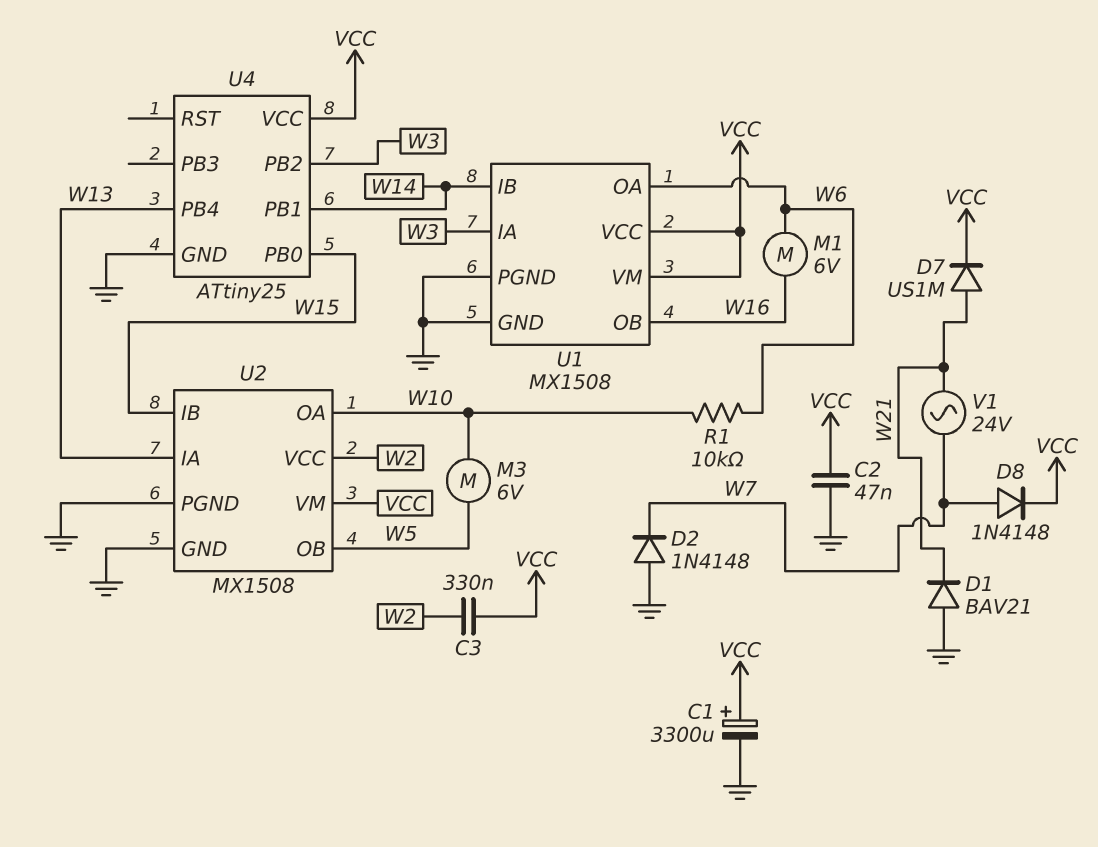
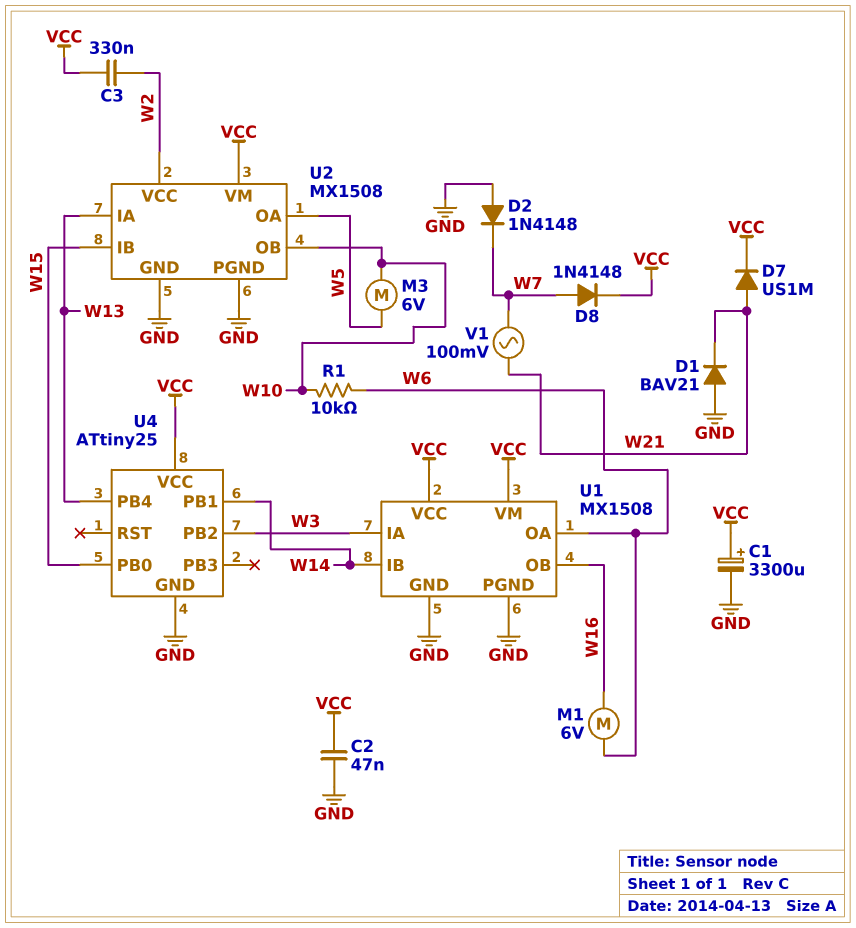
U2 pin OA: W10 -> W5
U2 pin OB: W5 -> W10
V1: AC 24V (W7, W21) -> AC 100mV (W7, W21)

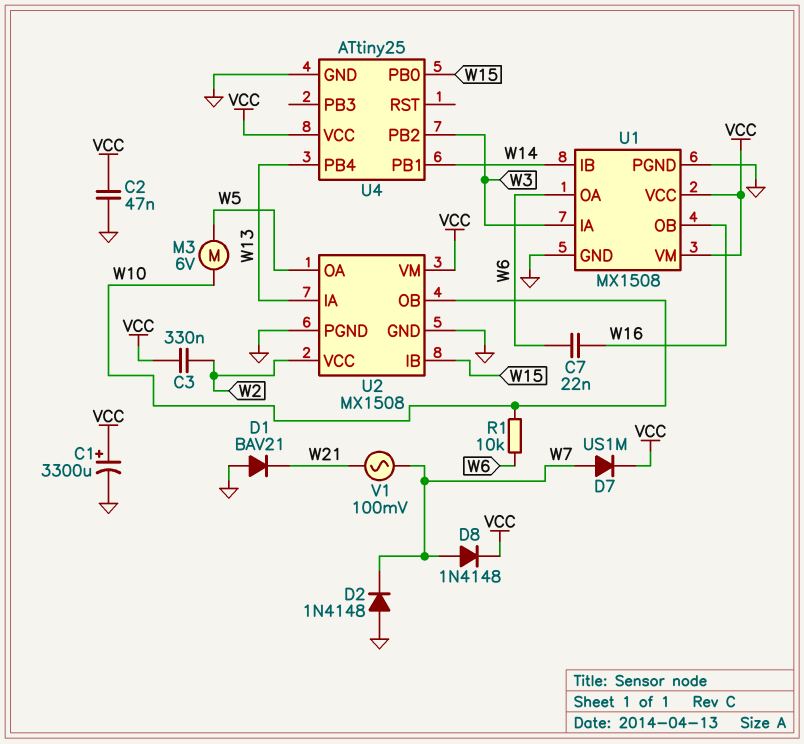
C7: none -> 22nF (W6, W16)
D7: diode US1M (A W21, K VCC) -> diode US1M (A W7, K VCC)
M1: motor 6V (W6, W16) -> none

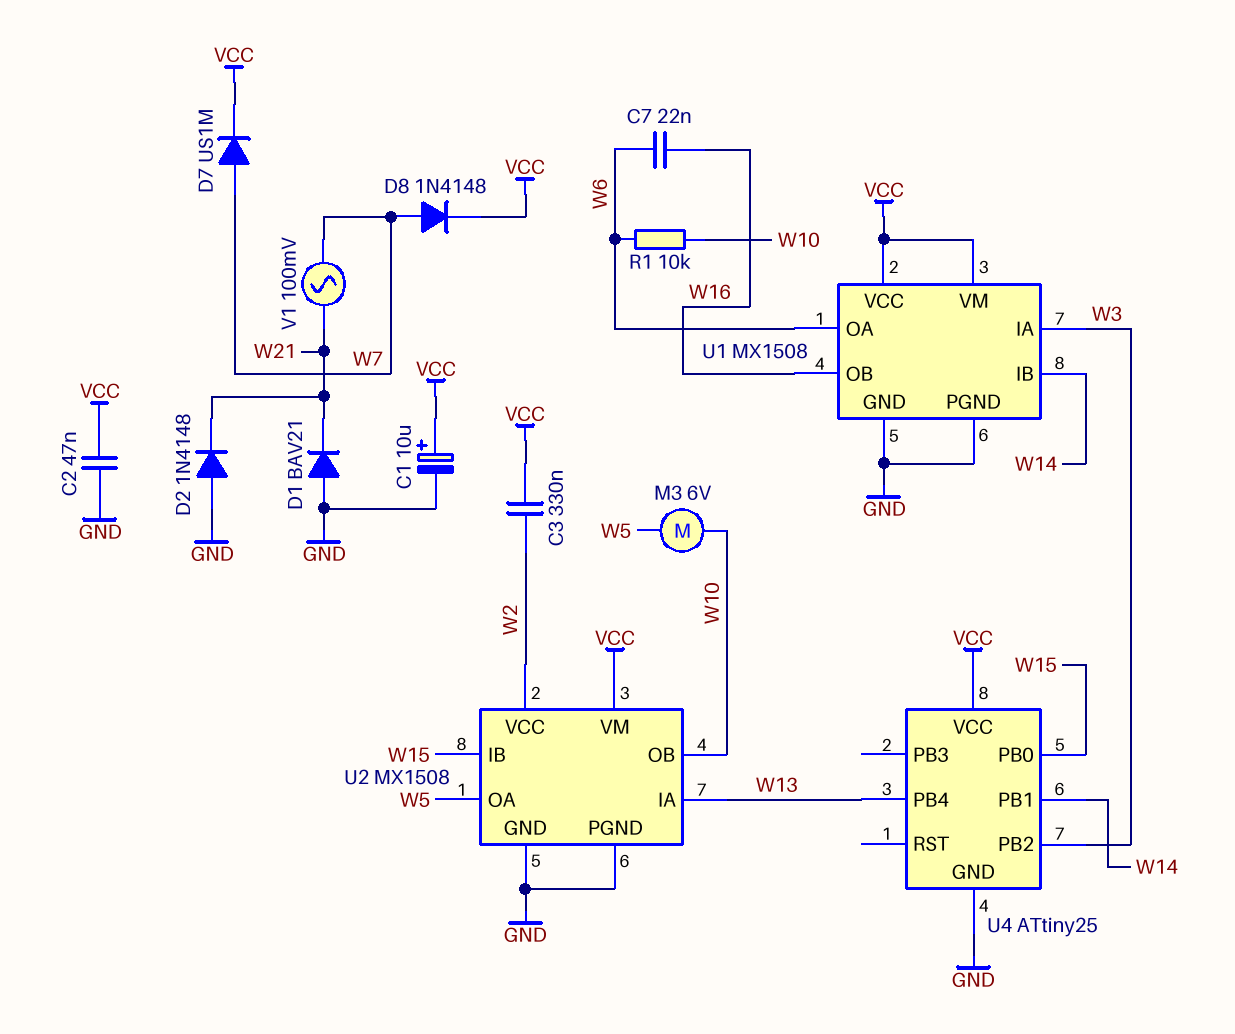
C1: 3300uF (plus VCC, minus GND) -> 10uF (plus VCC, minus GND)
D2: diode 1N4148 (A GND, K W7) -> diode 1N4148 (A GND, K W21)

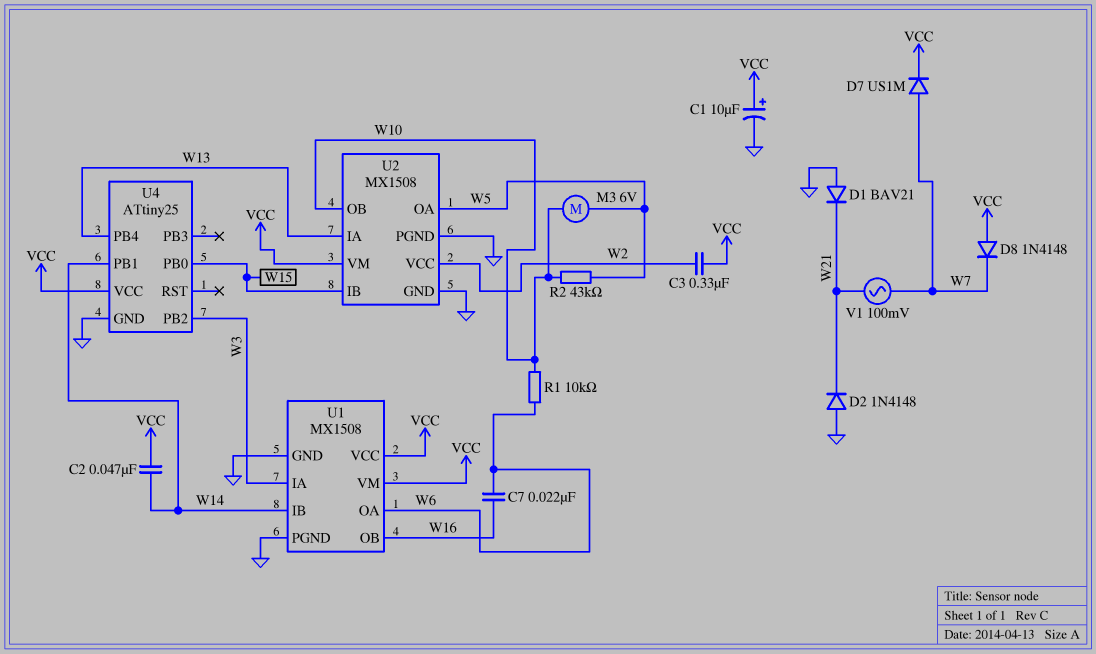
C2: 47nF (GND, VCC) -> 47nF (VCC, W14)
D8: diode 1N4148 (A W7, K VCC) -> diode 1N4148 (A VCC, K W7)
R2: none -> 43k (W5, W10)

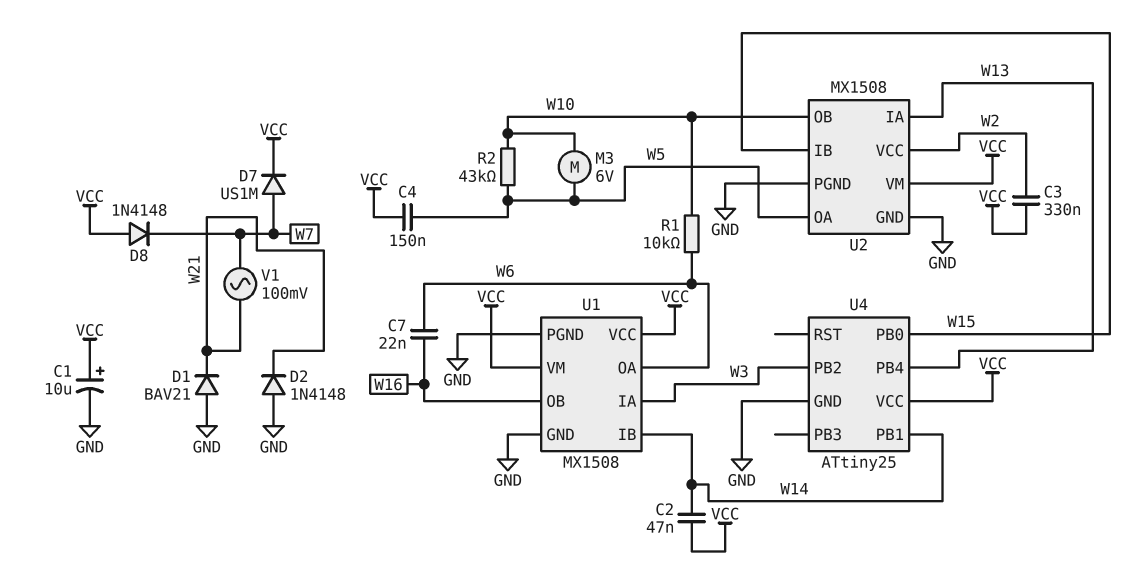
C4: none -> 150nF (VCC, W5)

